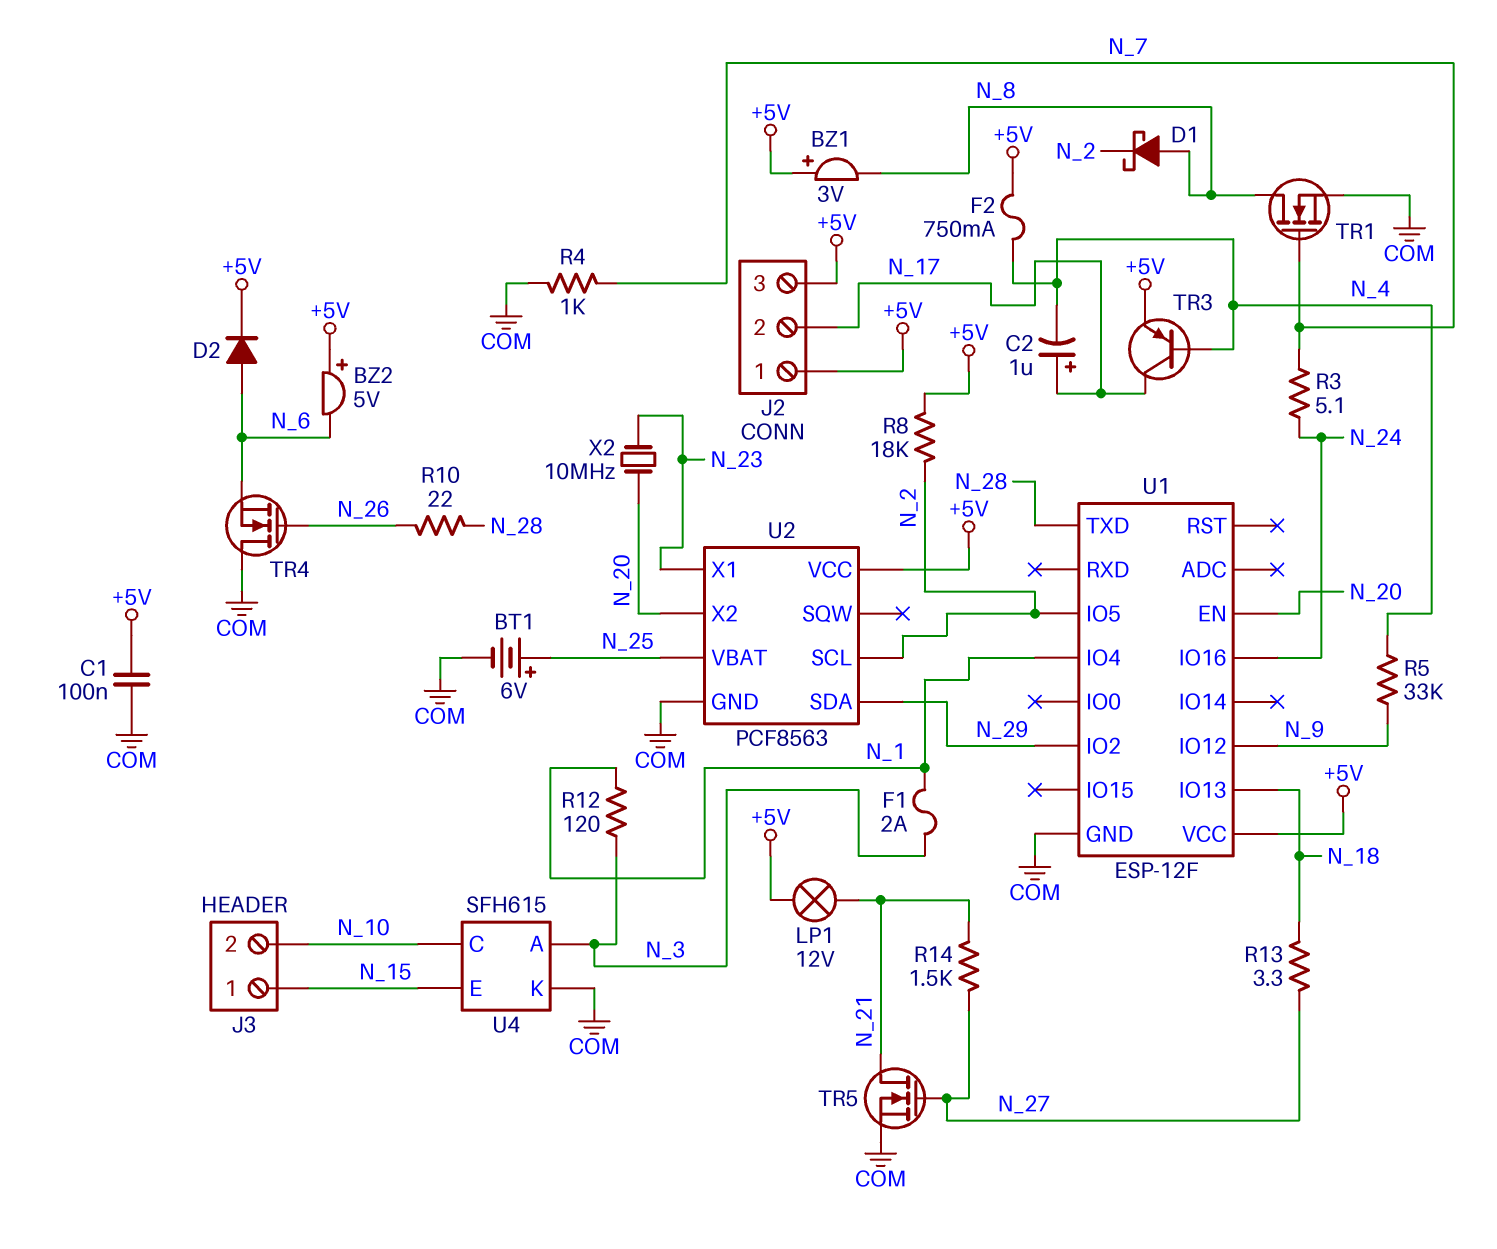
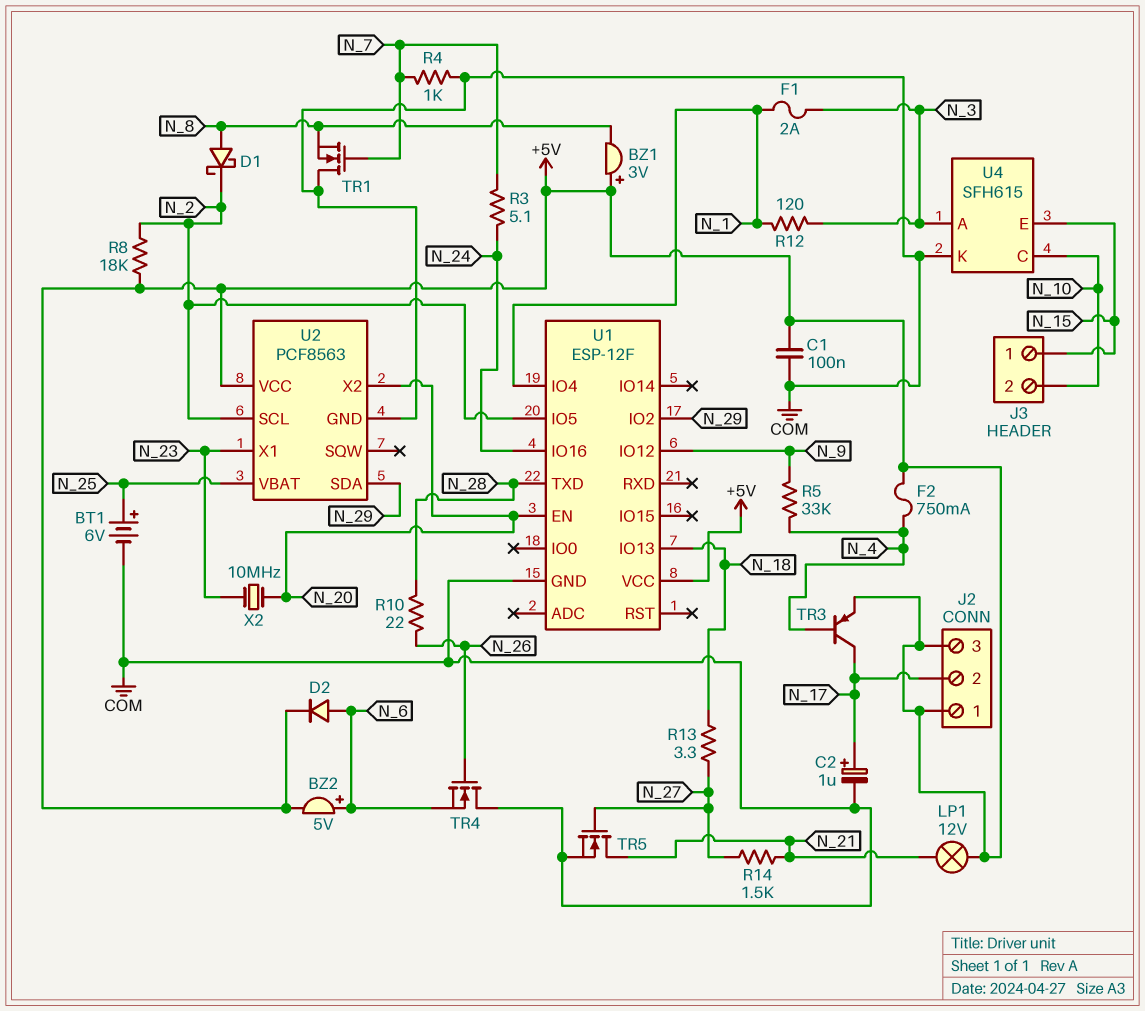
BZ2: buzzer 5V (plus +5V, minus N_6) -> buzzer 5V (plus N_6, minus +5V)
C2: 1uF (plus N_17, minus N_4) -> 1uF (plus N_17, minus COM)
TR1: NMOS (G N_7, D N_8, S COM) -> NMOS (G N_7, D COM, S N_8)

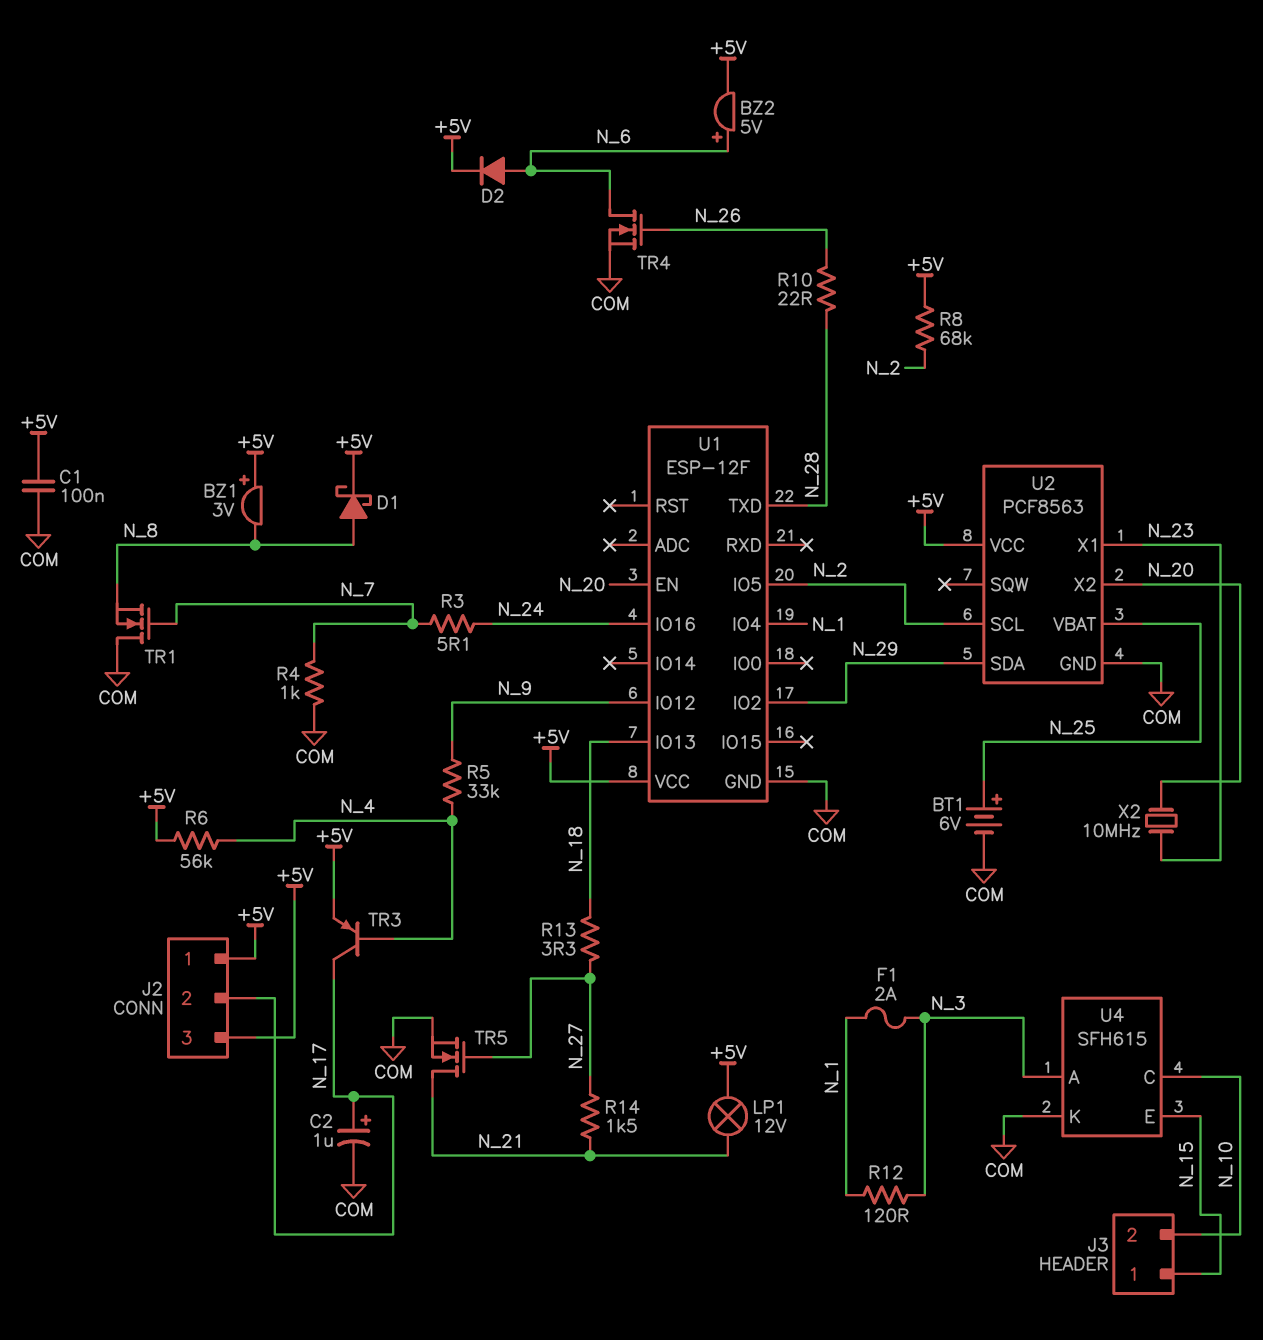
D1: schottky (A N_8, K N_2) -> schottky (A N_8, K +5V)
F2: 750mA (+5V, N_4) -> none
R6: none -> 56k (+5V, N_4)
R8: 18k (+5V, N_2) -> 68k (+5V, N_2)
TR4: NMOS (G N_26, D COM, S N_6) -> NMOS (G N_26, D N_6, S COM)

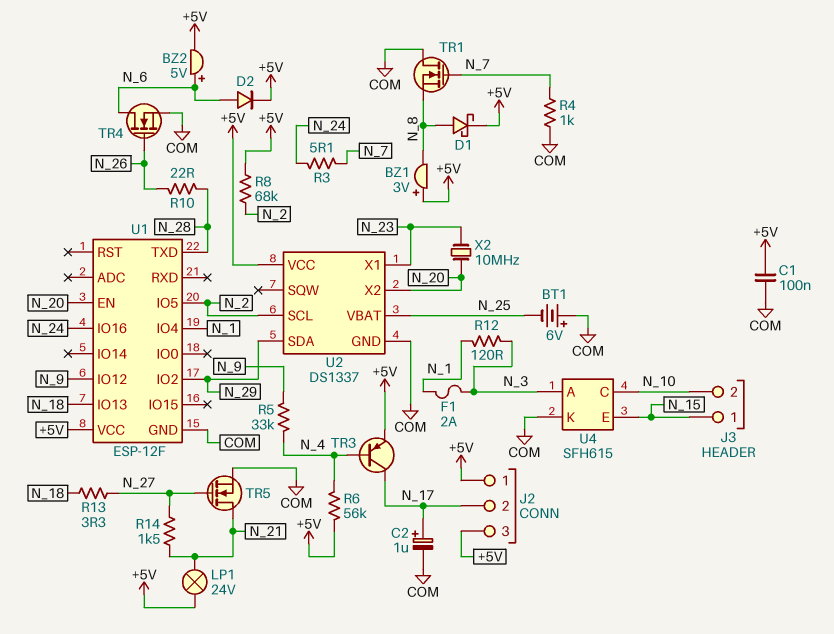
BT1: 6V (plus N_25, minus COM) -> 6V (plus COM, minus N_25)
LP1: lamp 12V (+5V, N_21) -> lamp 24V (+5V, N_21)
U2: PCF8563 -> DS1337

